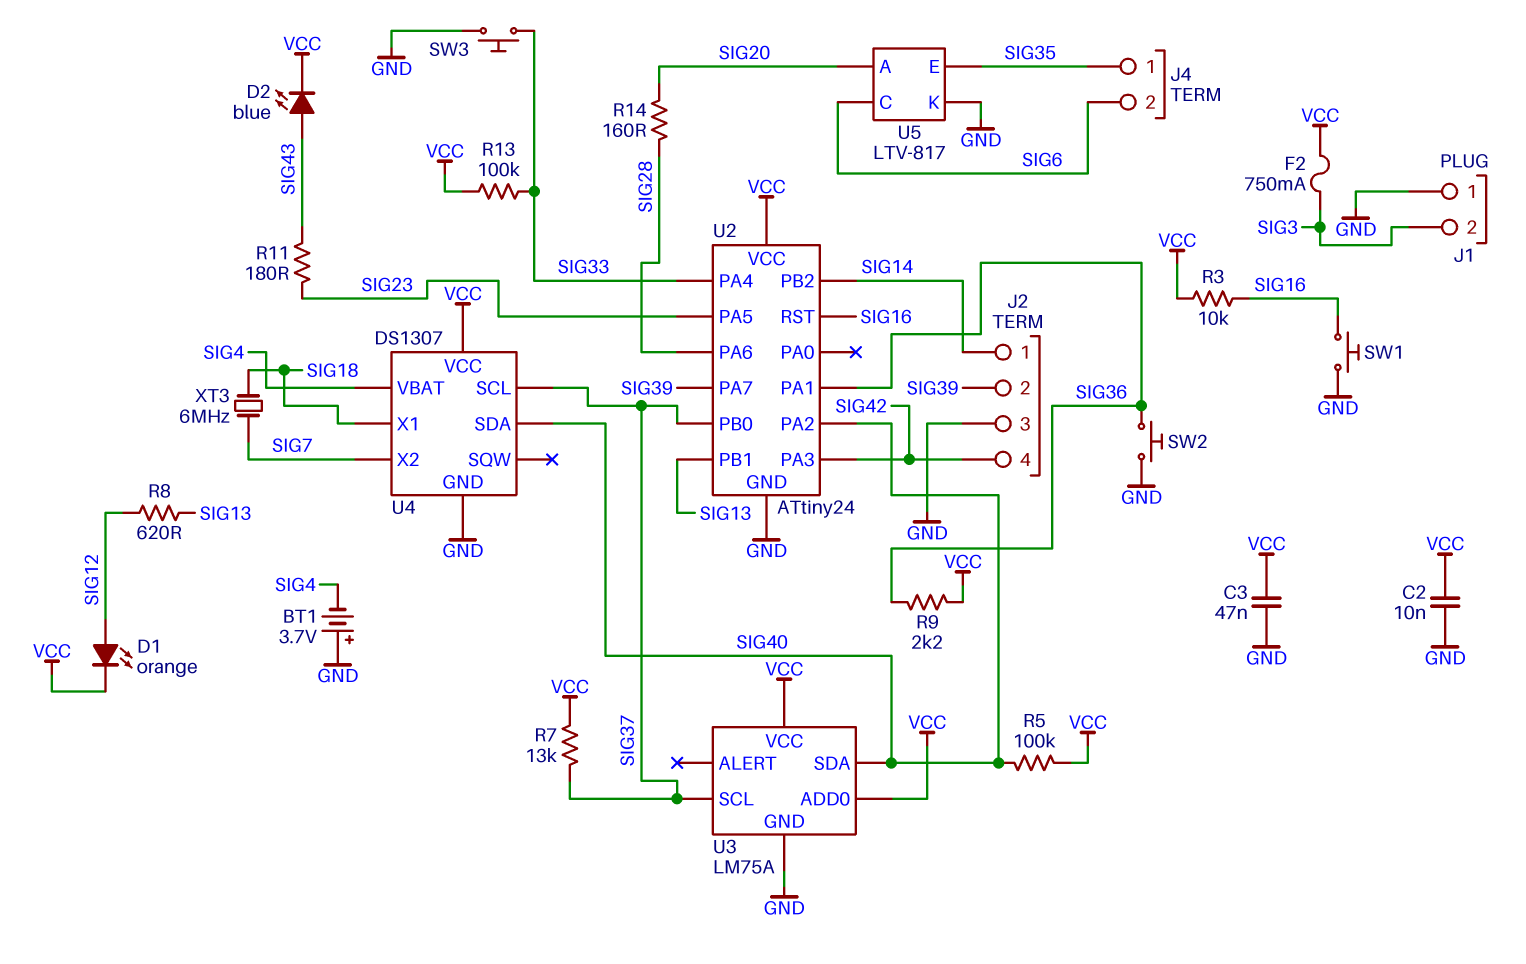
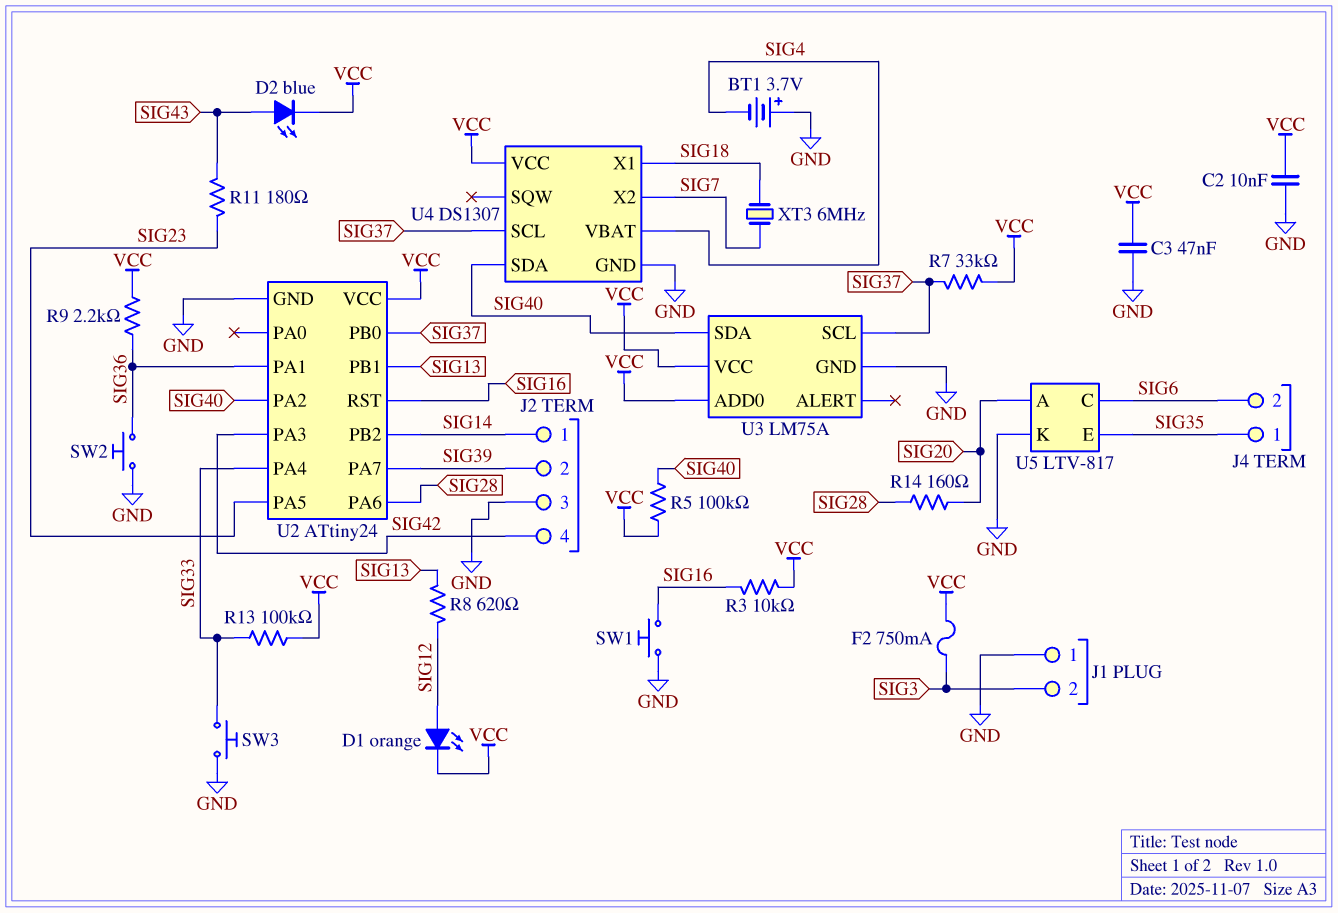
R7: 13k (SIG37, VCC) -> 33k (SIG37, VCC)

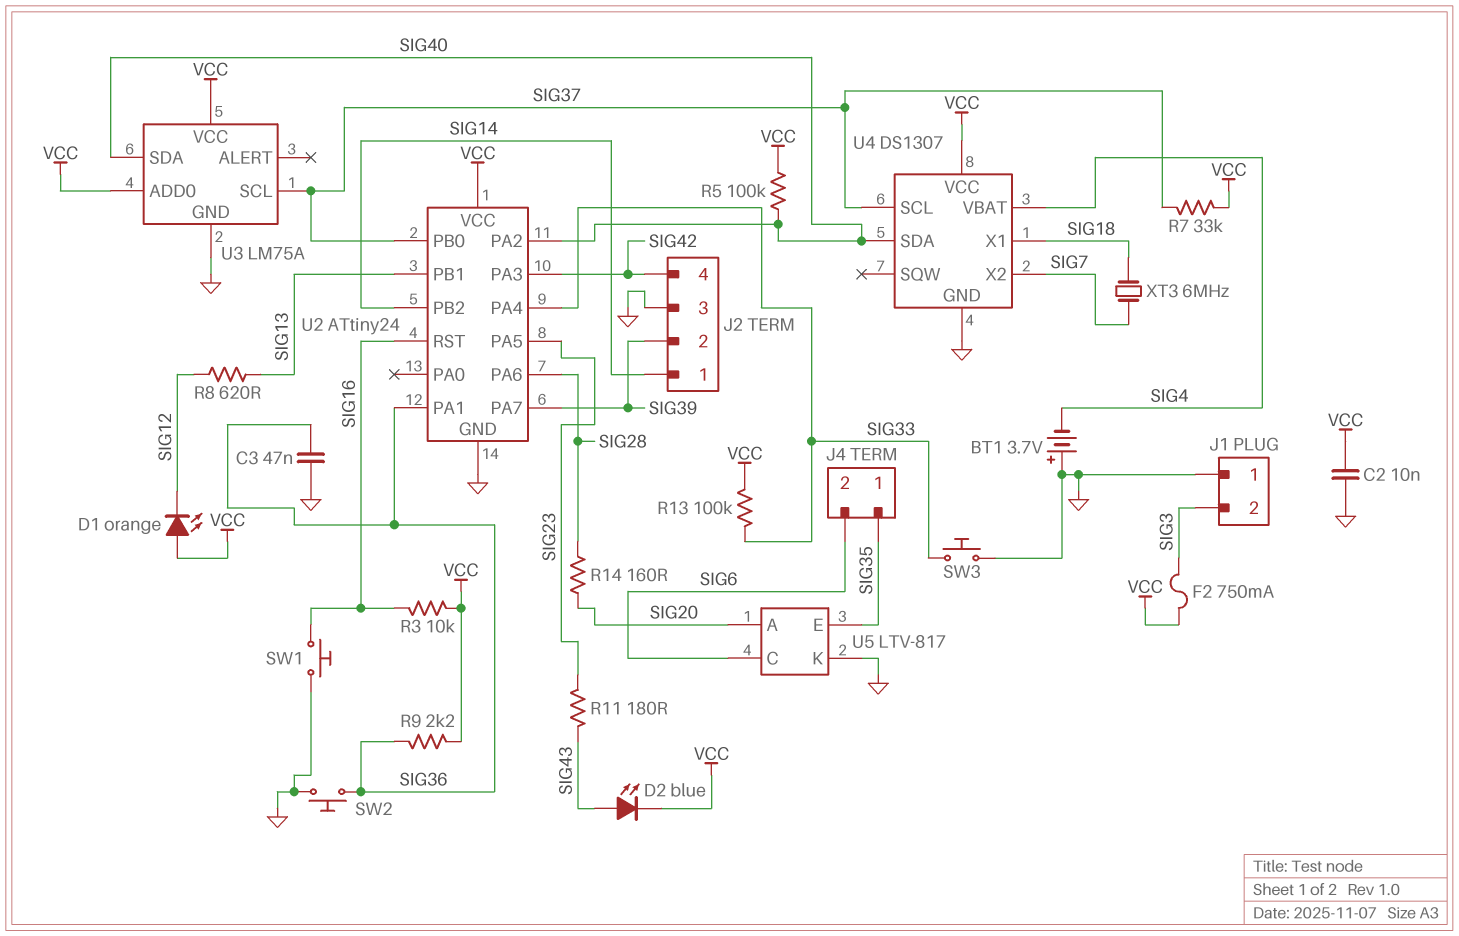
C3: 47nF (GND, VCC) -> 47nF (GND, SIG36)
D1: LED orange (A SIG12, K VCC) -> LED orange (A VCC, K SIG12)

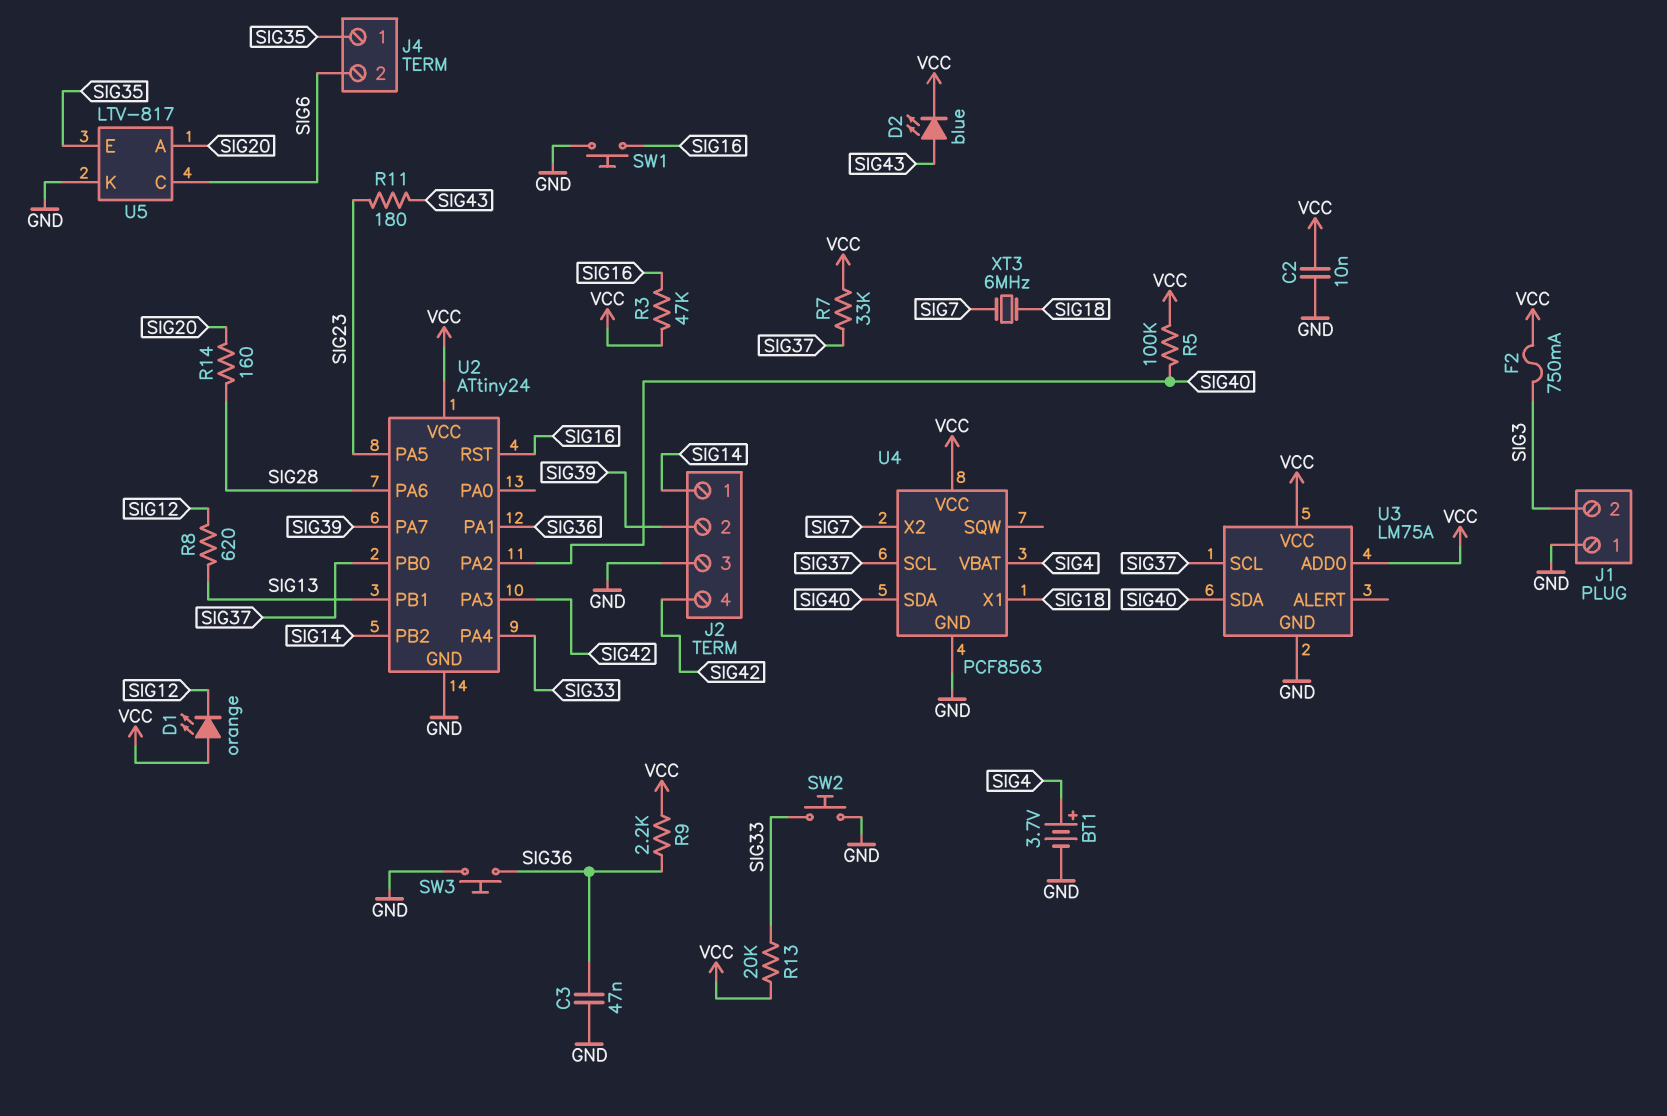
BT1: 3.7V (plus GND, minus SIG4) -> 3.7V (plus SIG4, minus GND)
R3: 10k (SIG16, VCC) -> 47k (SIG16, VCC)
R13: 100k (SIG33, VCC) -> 20k (SIG33, VCC)
SW2: button (GND, SIG36) -> button (GND, SIG33)
SW3: button (GND, SIG33) -> button (GND, SIG36)
U4: DS1307 -> PCF8563

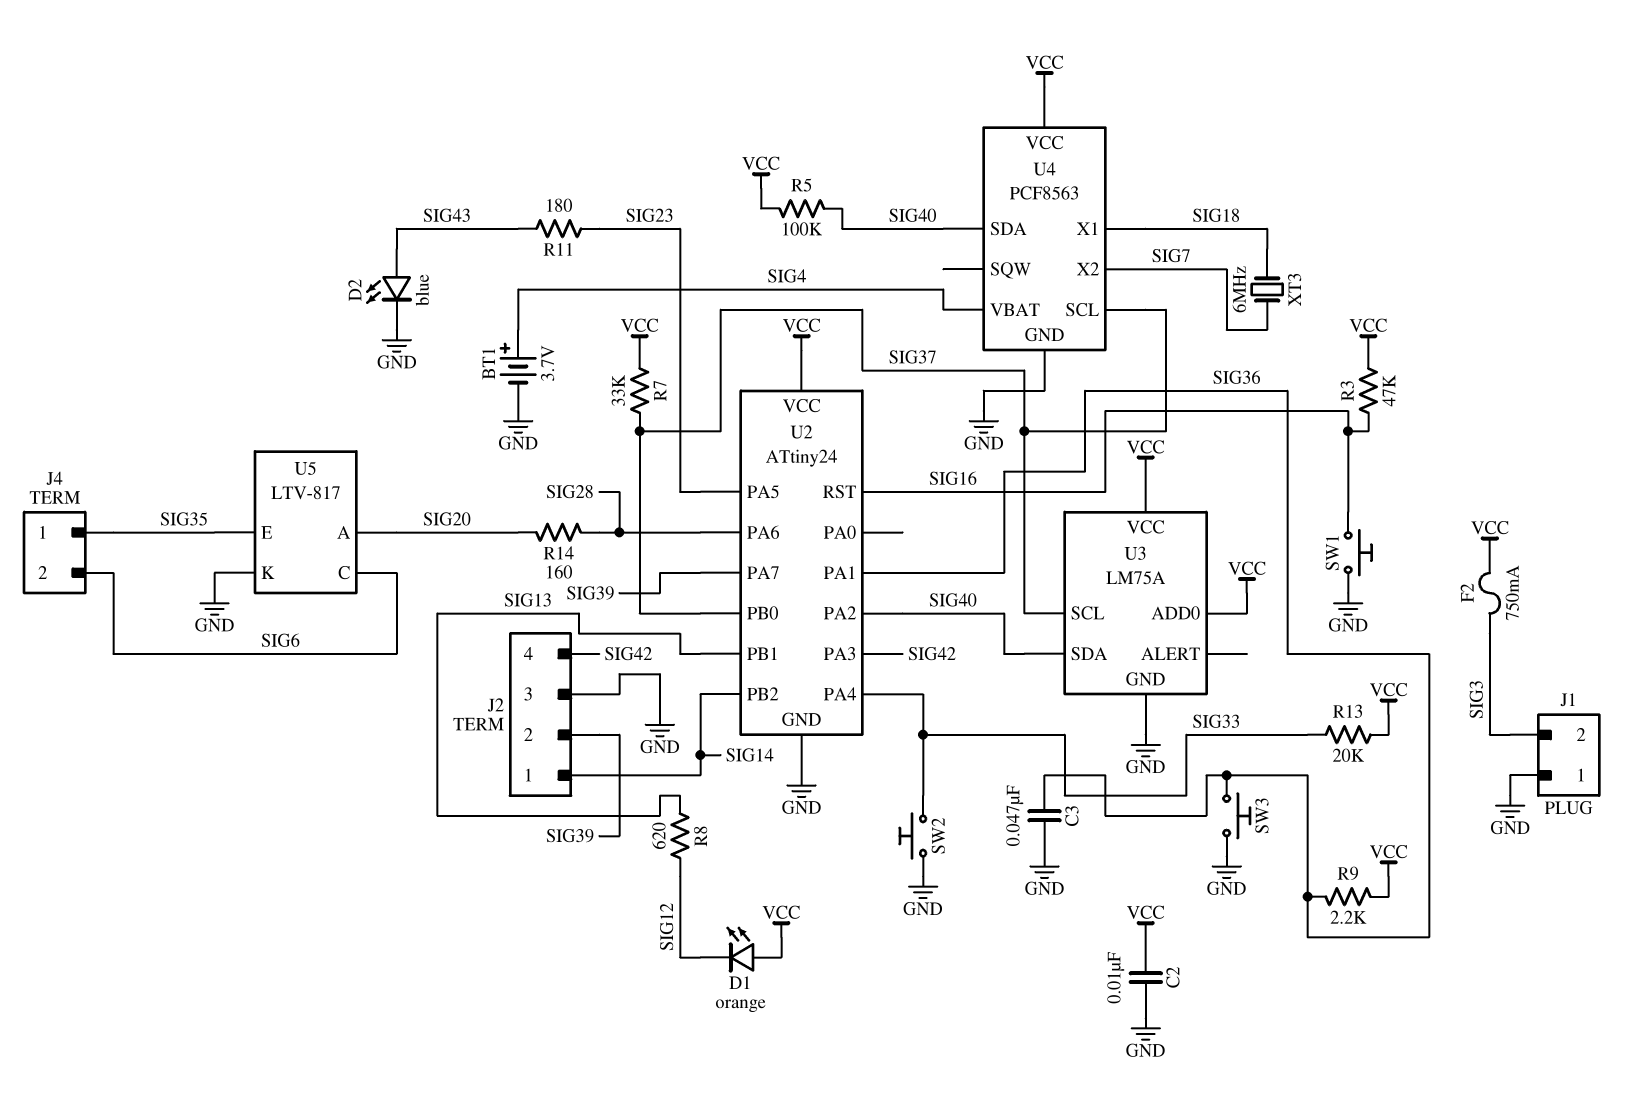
D2: LED blue (A SIG43, K VCC) -> LED blue (A SIG43, K GND)

